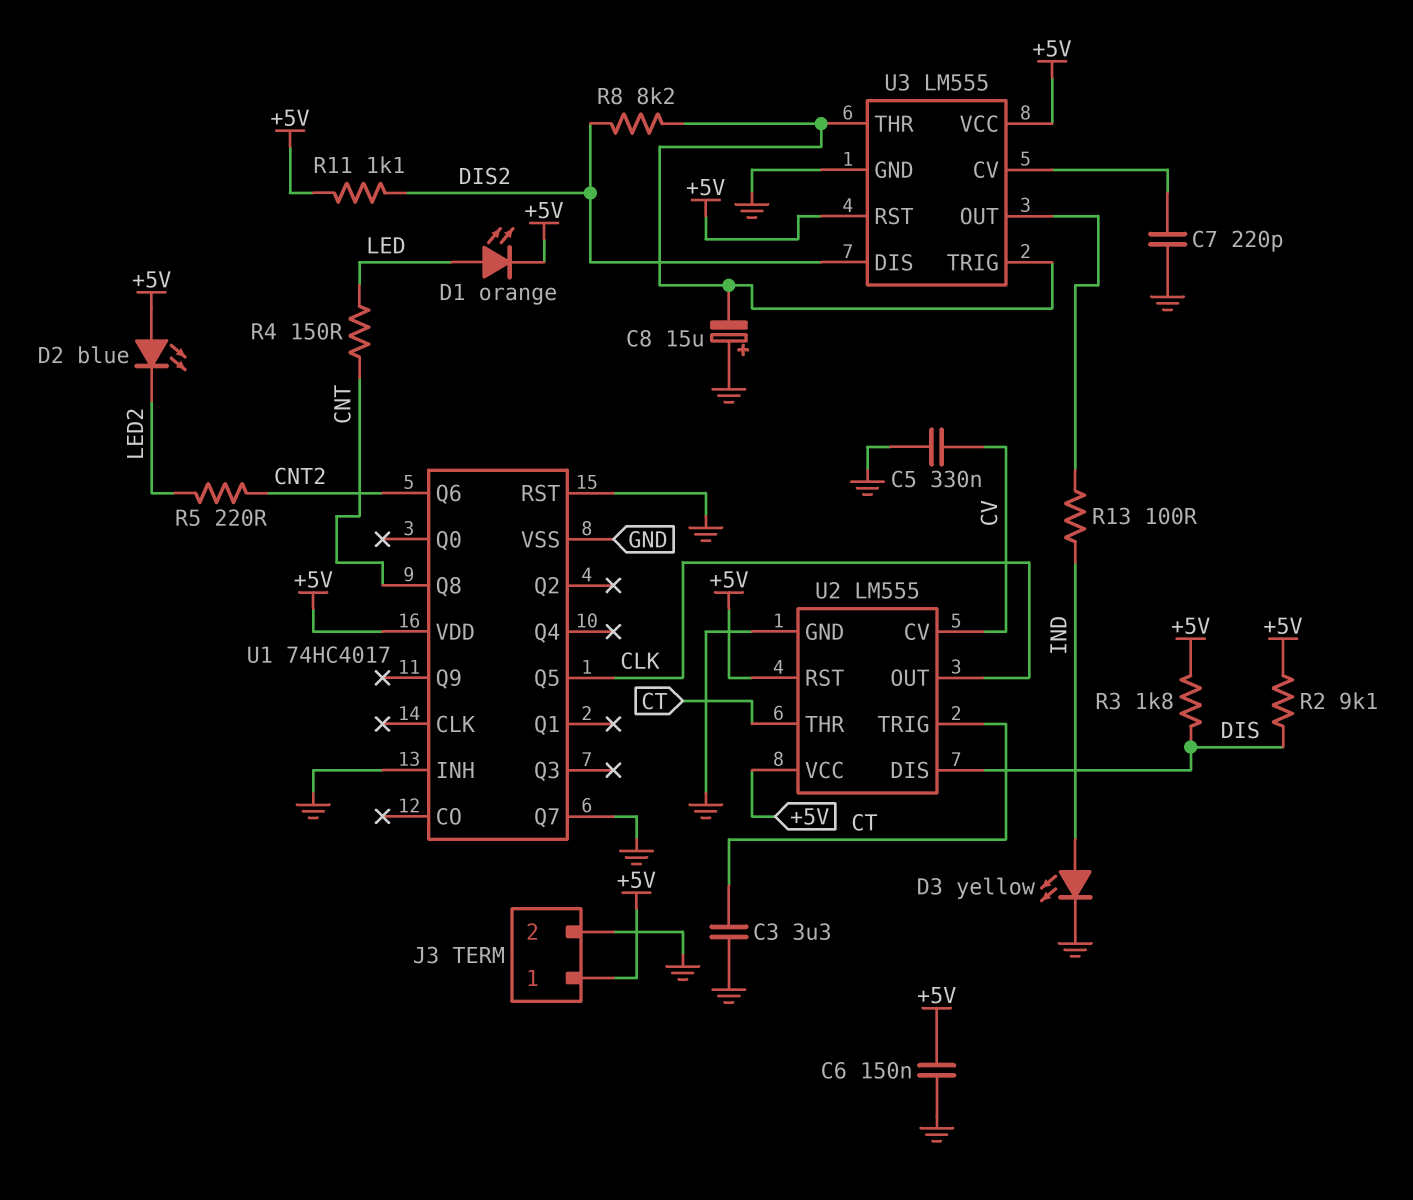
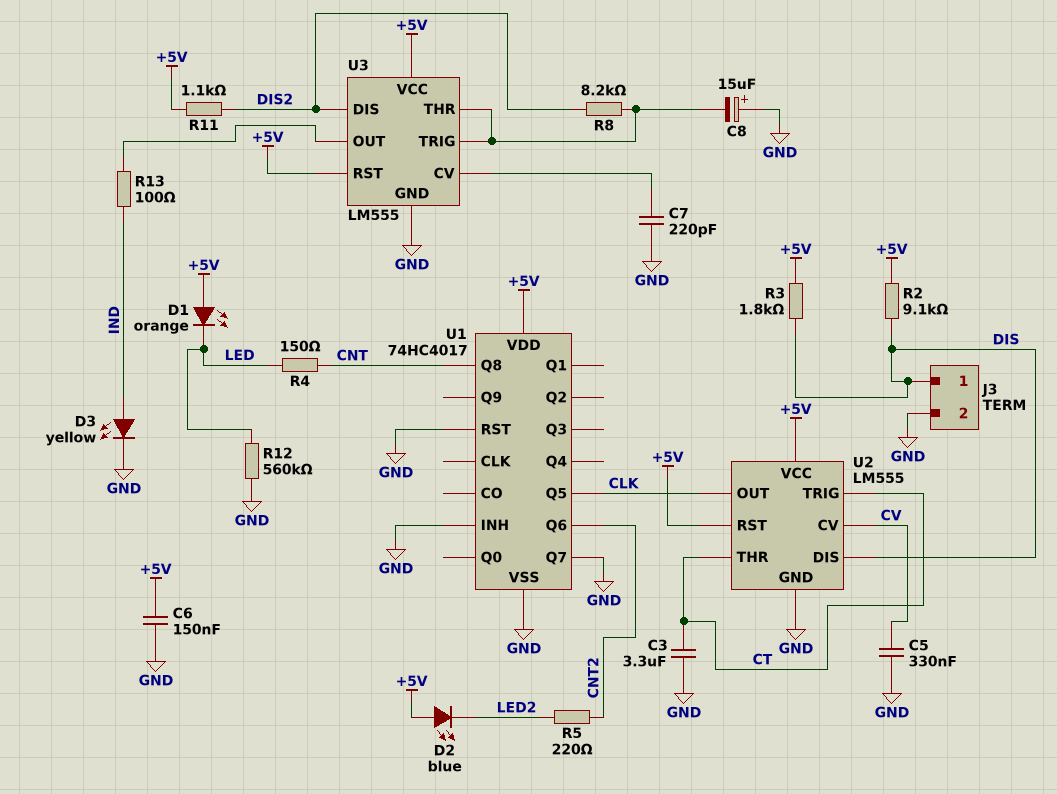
D1: LED orange (A LED, K +5V) -> LED orange (A +5V, K LED)
J3 pin 1: +5V -> DIS
R12: none -> 560k (GND, LED)

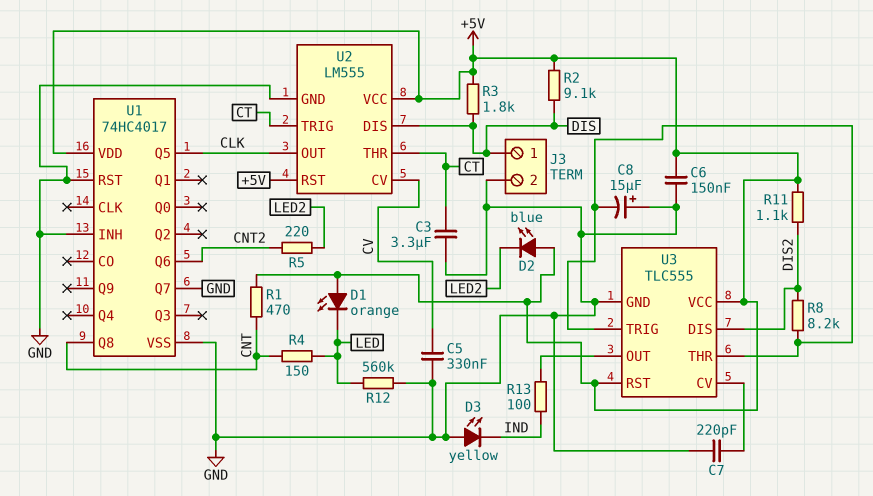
D3: LED yellow (A IND, K GND) -> LED yellow (A GND, K IND)
R1: none -> 470 (+5V, CNT)
U3: LM555 -> TLC555

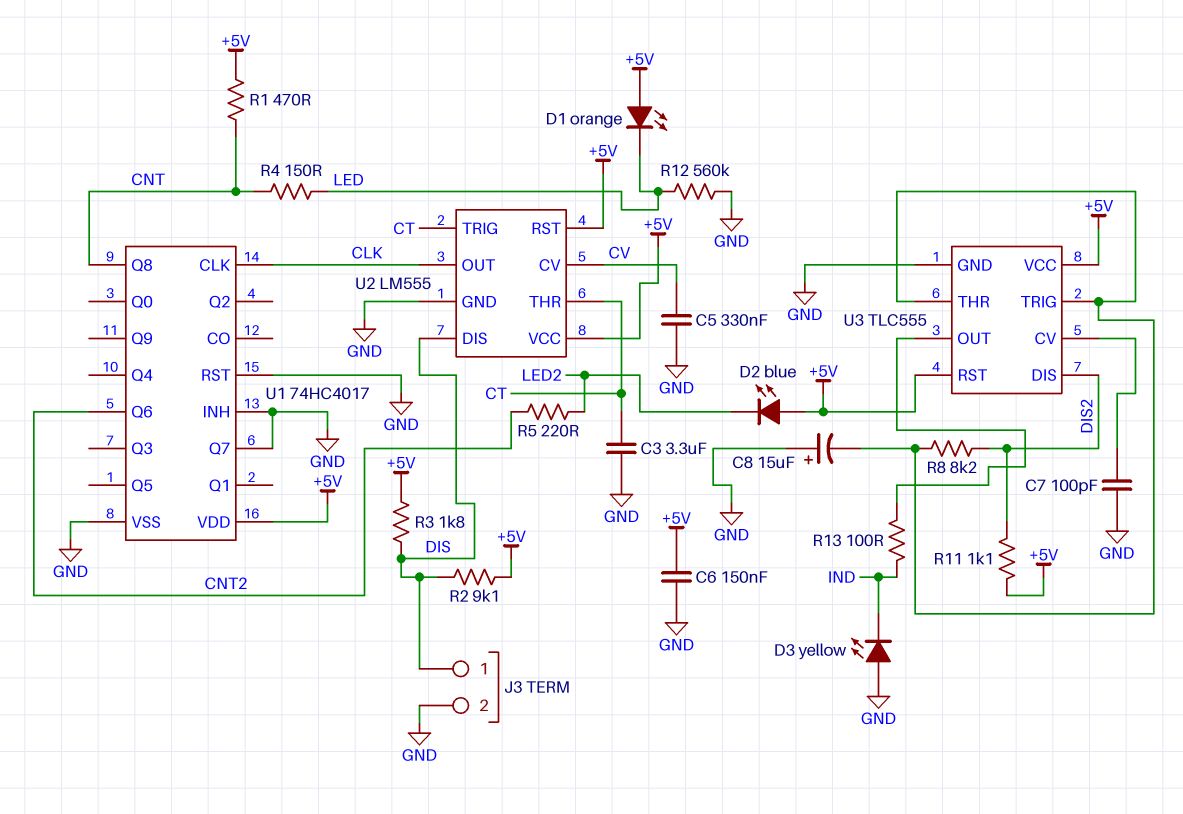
C7: 220pF (GND, U3/CV) -> 100pF (GND, U3/CV)
U1 pin CLK: none -> CLK
U1 pin Q5: CLK -> none

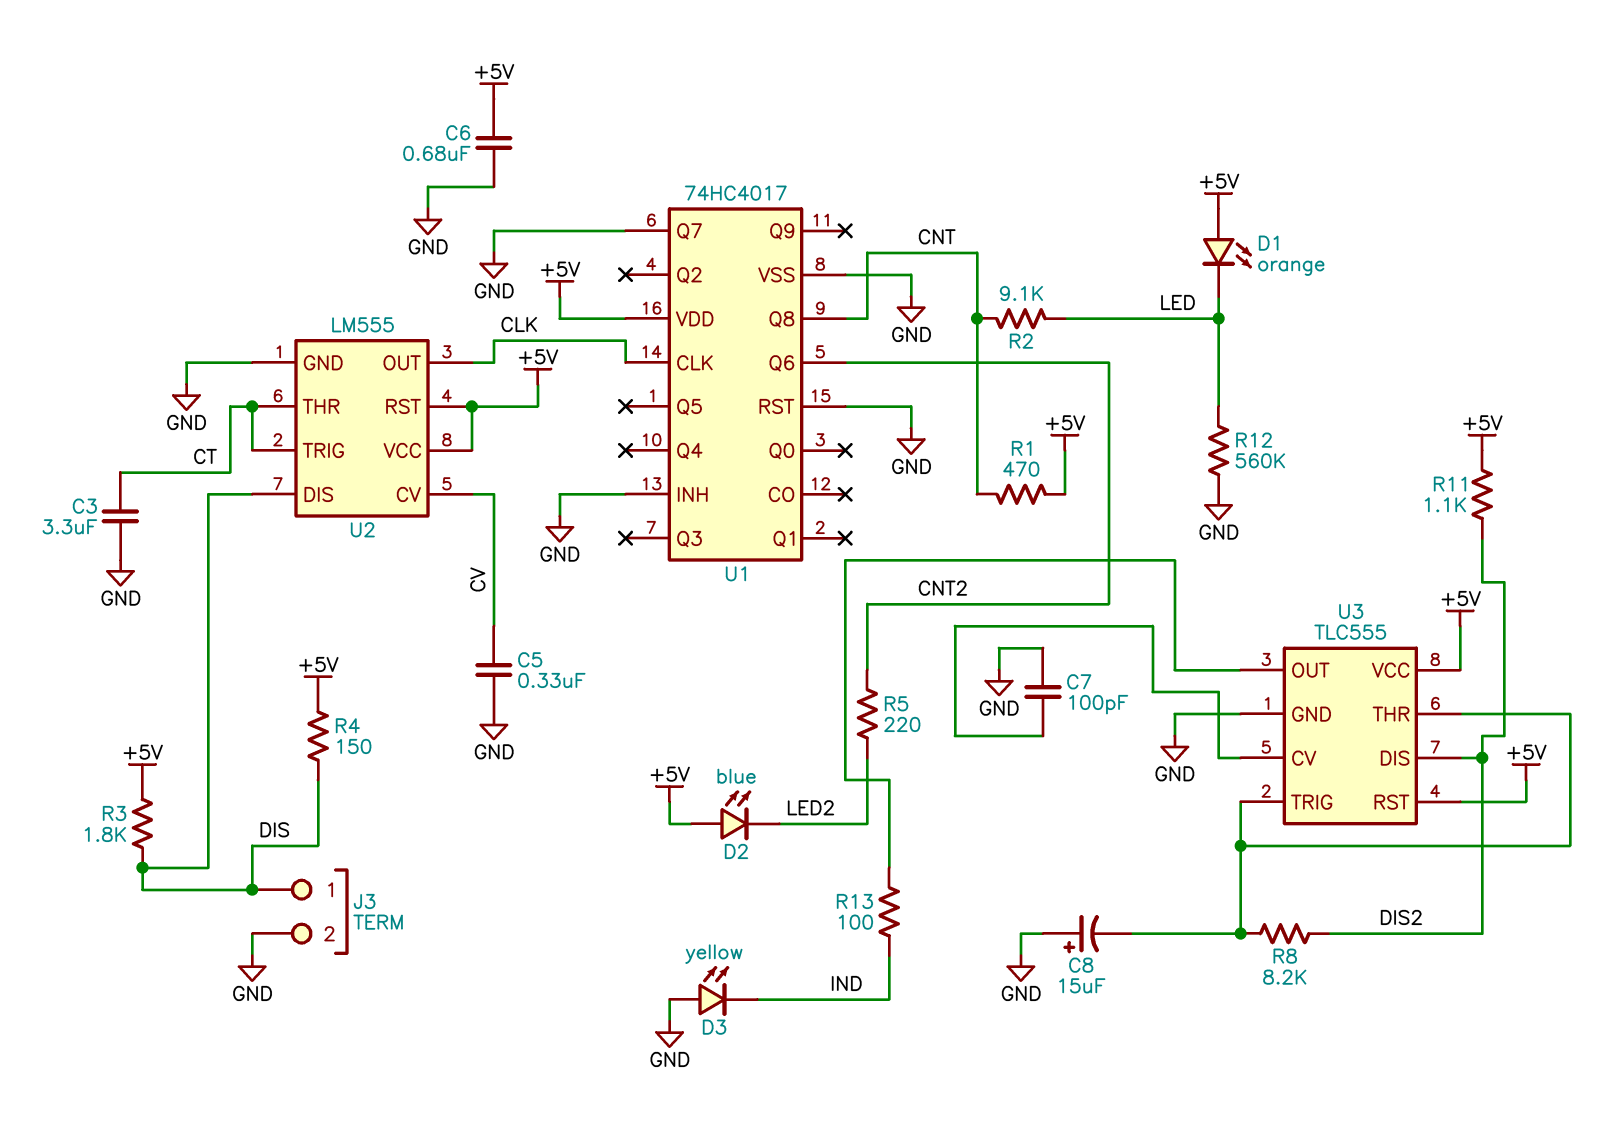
C6: 150nF (+5V, GND) -> 680nF (+5V, GND)
R2: 9.1k (+5V, DIS) -> 9.1k (CNT, LED)
R4: 150 (CNT, LED) -> 150 (+5V, DIS)

